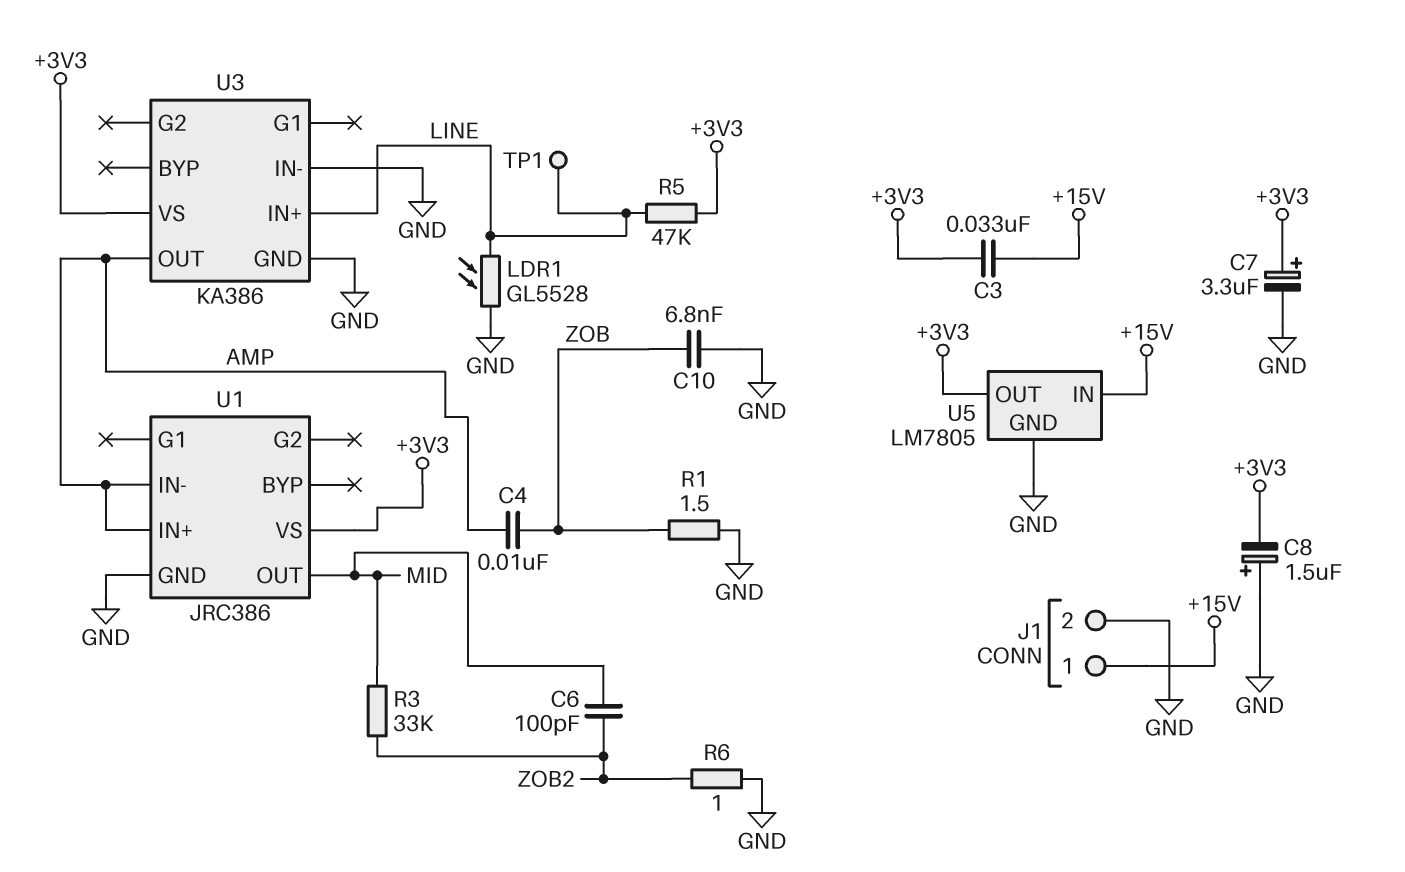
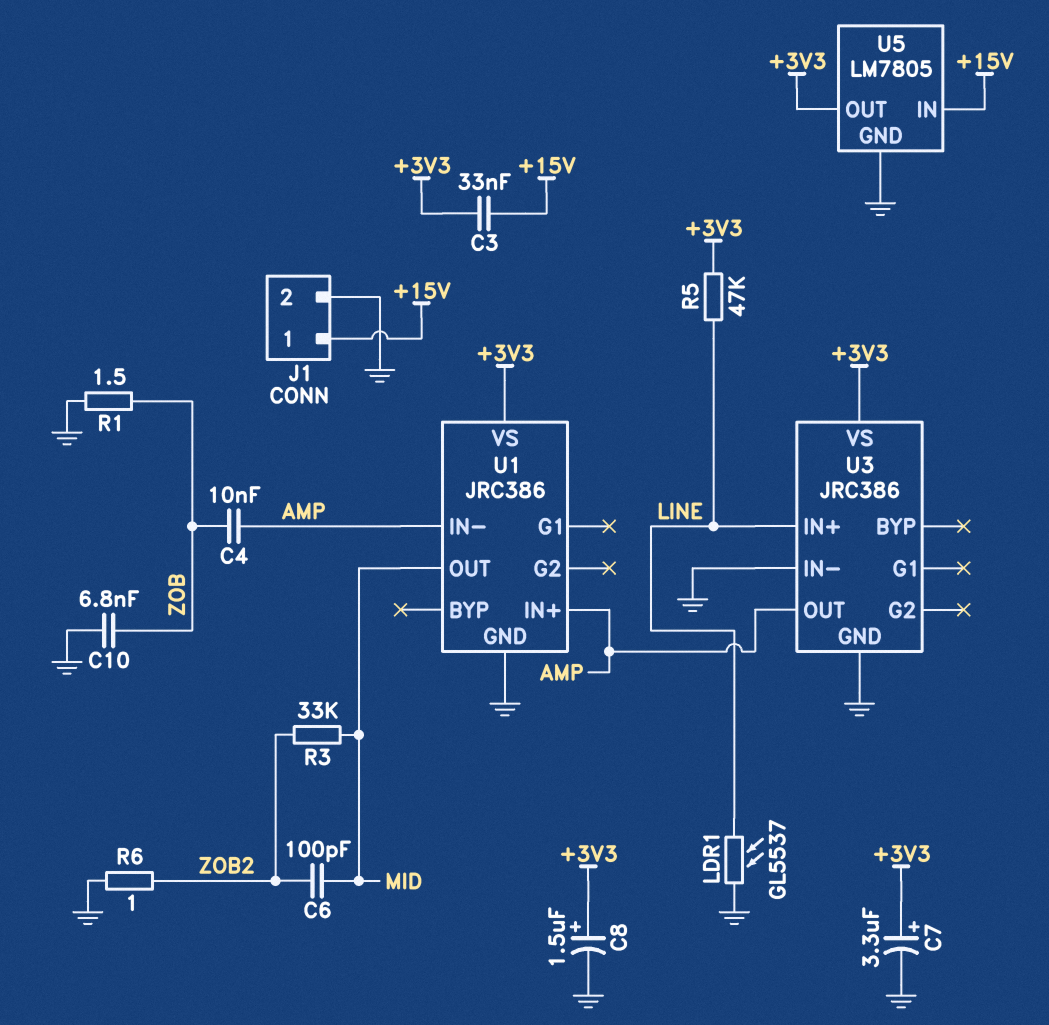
C8: 1.5uF (plus GND, minus +3V3) -> 1.5uF (plus +3V3, minus GND)
LDR1: GL5528 (GND, LINE) -> GL5537 (GND, LINE)
TP1: test point (LINE) -> none
U3: KA386 -> JRC386

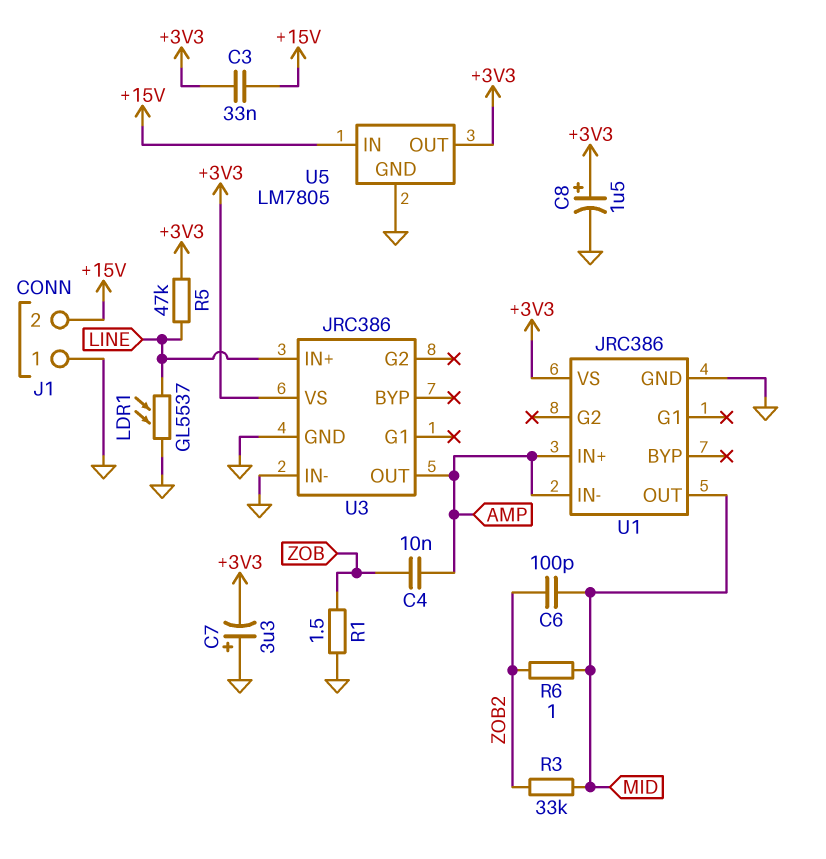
C7: 3.3uF (plus +3V3, minus GND) -> 3.3uF (plus GND, minus +3V3)
C10: 6.8nF (GND, ZOB) -> none
J1 pin 1: +15V -> GND
J1 pin 2: GND -> +15V
R6: 1 (GND, ZOB2) -> 1 (MID, ZOB2)

